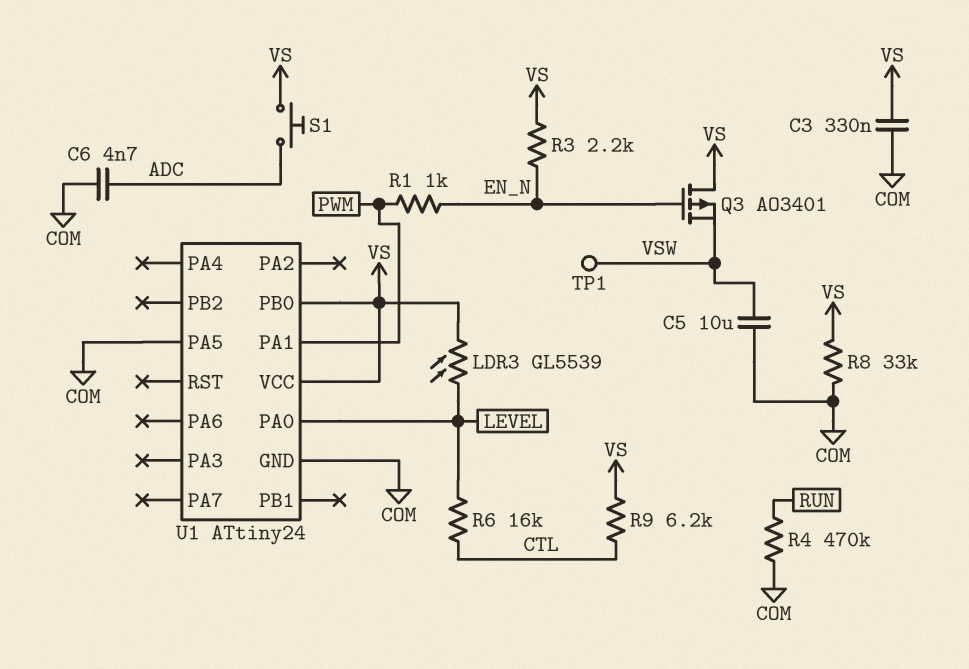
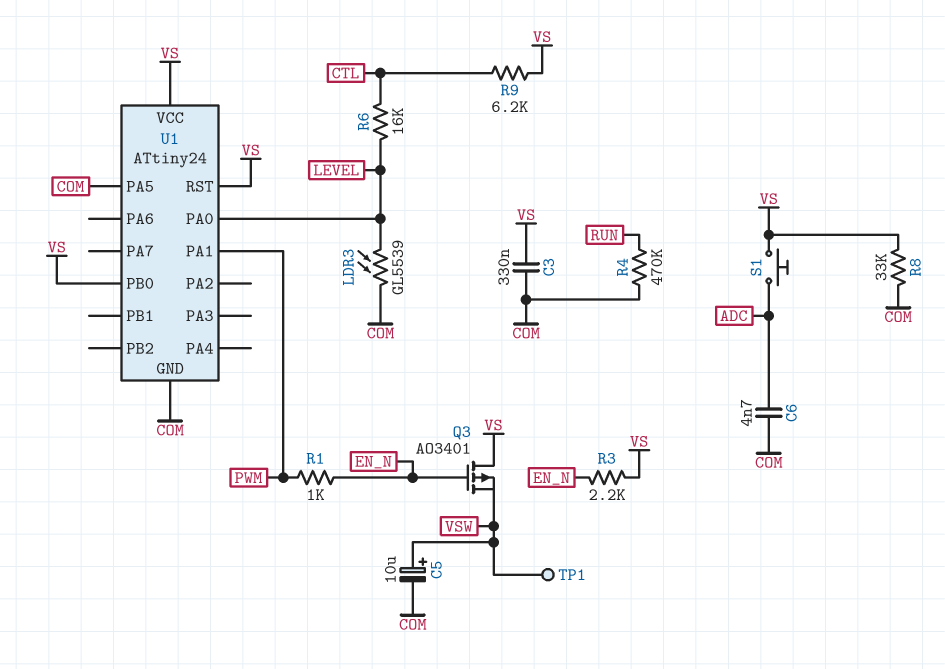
C5: 10uF (COM, VSW) -> 10uF (plus VSW, minus COM)
LDR3: GL5539 (LEVEL, VS) -> GL5539 (COM, LEVEL)
U1 pin RST: none -> VS

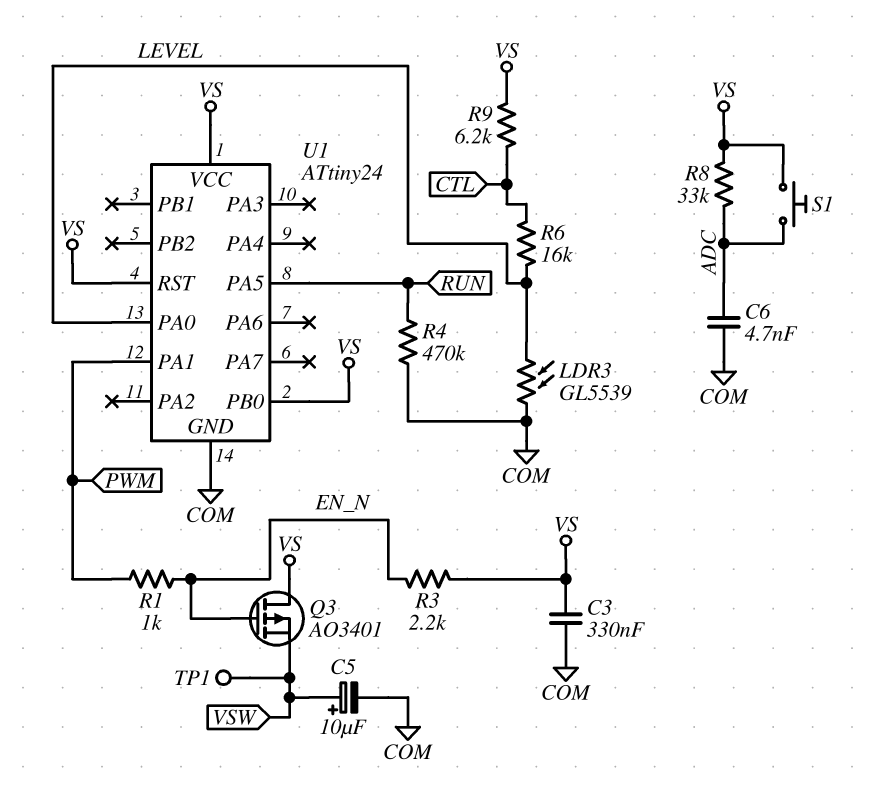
R8: 33k (COM, VS) -> 33k (ADC, VS)
U1 pin PA5: COM -> RUN

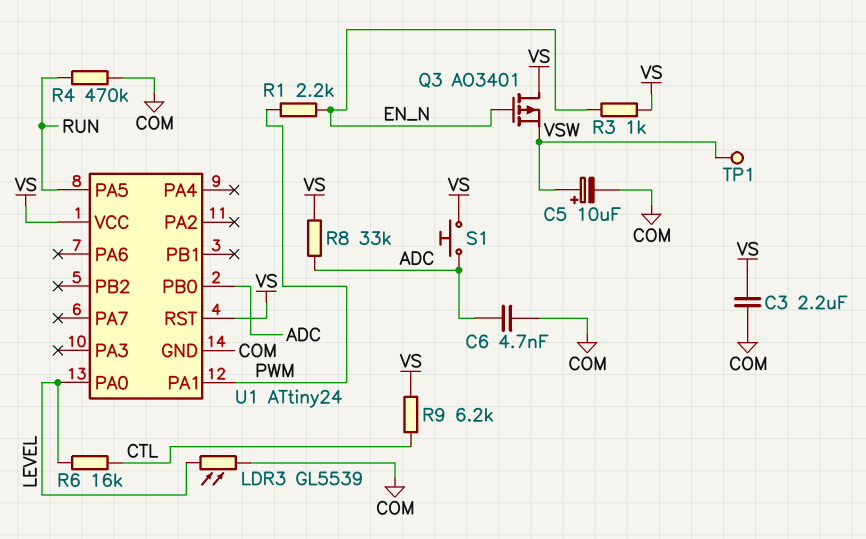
C3: 330nF (COM, VS) -> 2.2uF (COM, VS)
R1: 1k (EN_N, PWM) -> 2.2k (EN_N, PWM)
R3: 2.2k (EN_N, VS) -> 1k (EN_N, VS)
U1 pin PB0: VS -> ADC

